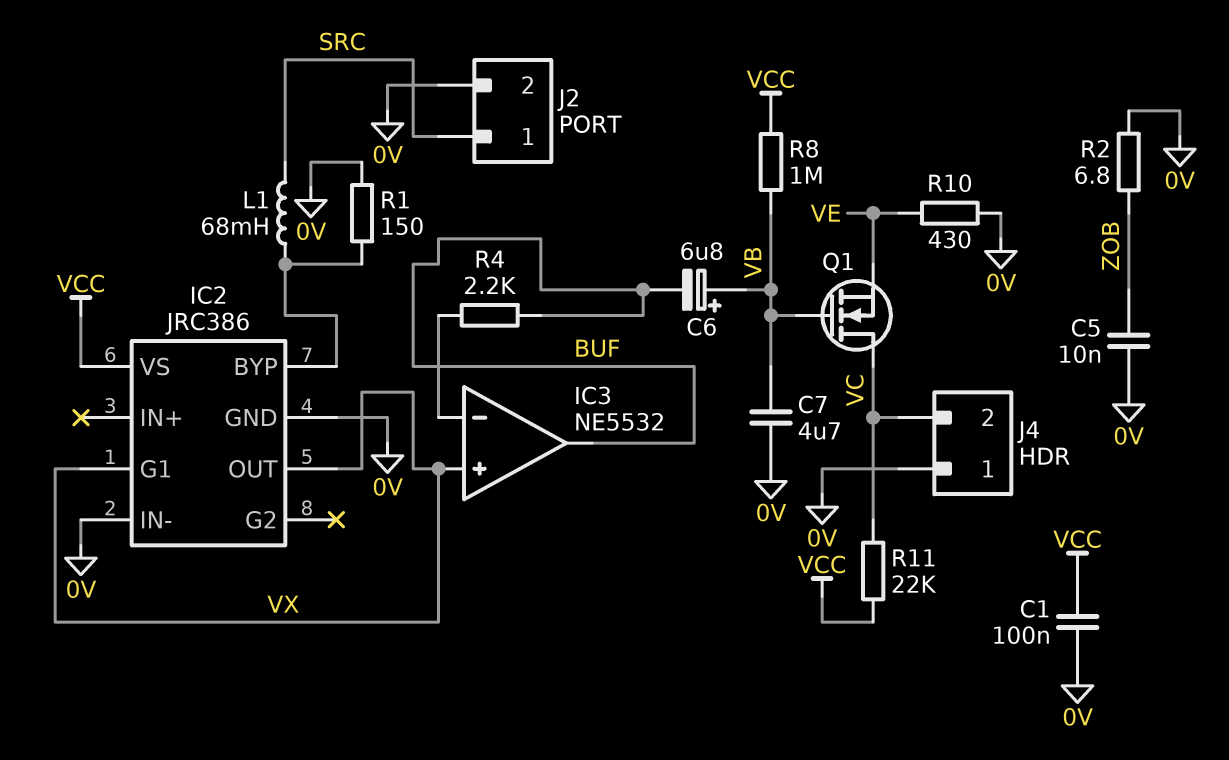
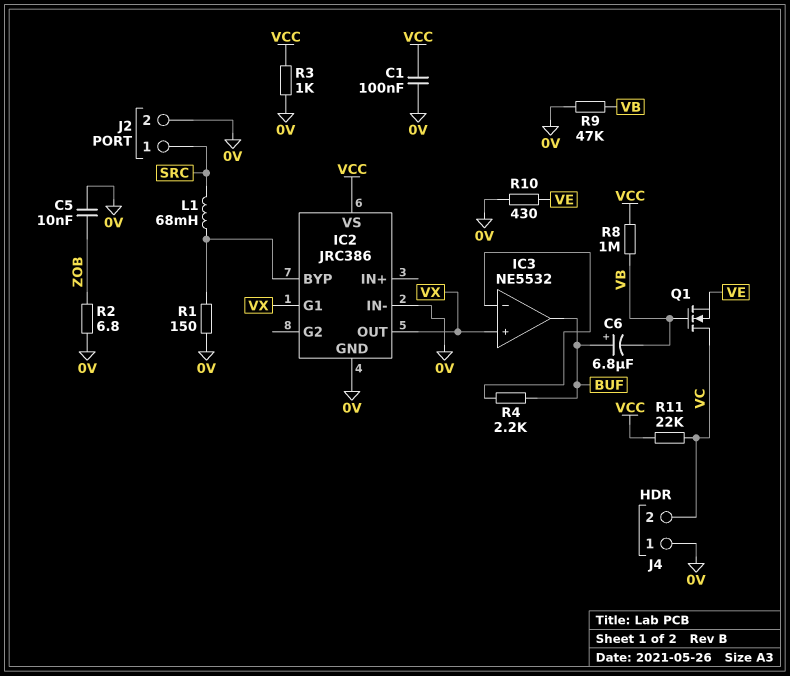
C6: 6.8uF (plus VB, minus BUF) -> 6.8uF (plus BUF, minus VB)
C7: 4.7uF (0V, VB) -> none
R3: none -> 1k (0V, VCC)
R9: none -> 47k (0V, VB)

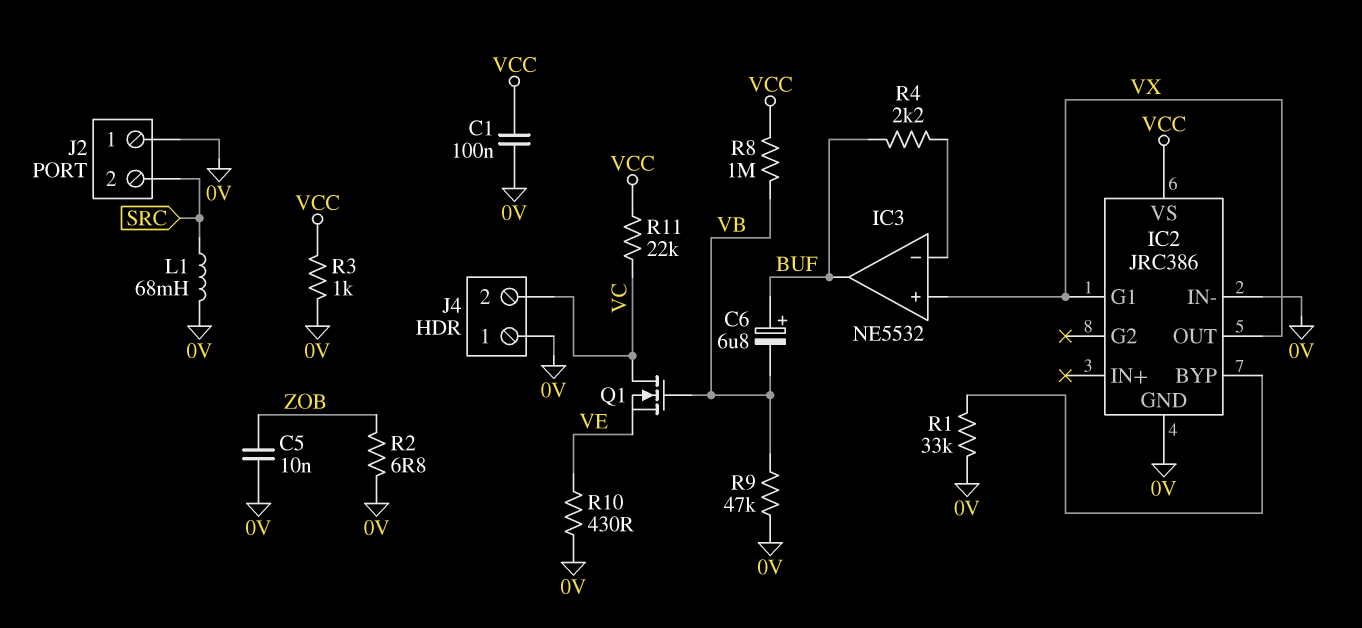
J2 pin 1: SRC -> 0V
J2 pin 2: 0V -> SRC
L1: 68mH (IC2/BYP, SRC) -> 68mH (0V, SRC)
R1: 150 (0V, IC2/BYP) -> 33k (0V, IC2/BYP)

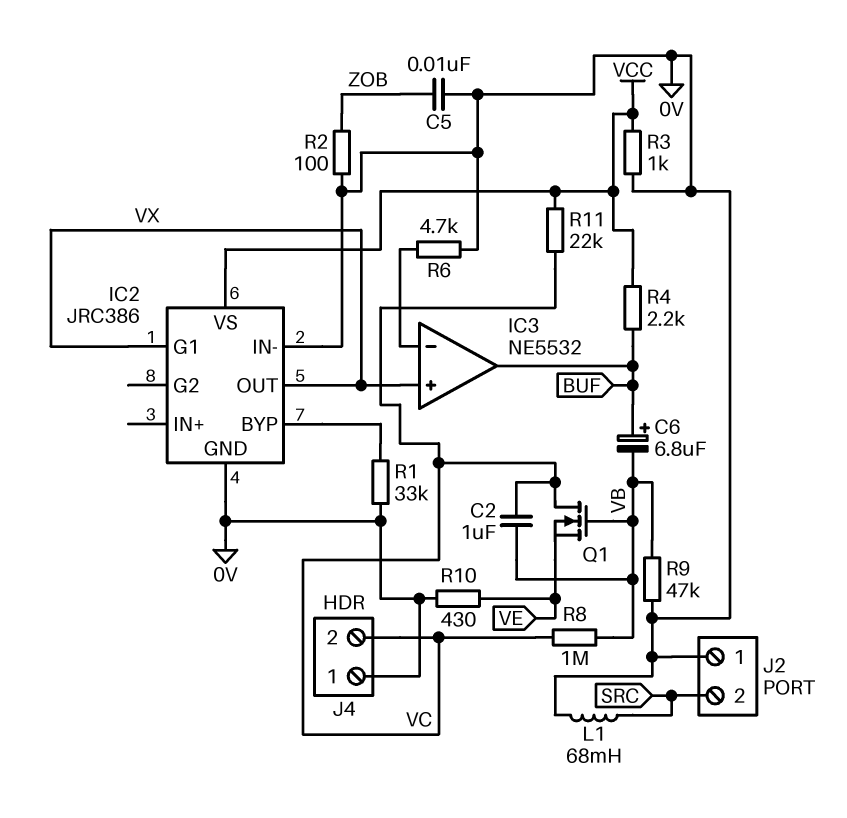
C1: 100nF (0V, VCC) -> none
C2: none -> 1uF (VB, VC)
R2: 6.8 (0V, ZOB) -> 100 (0V, ZOB)
R4: 2.2k (BUF, IC3/in-) -> 2.2k (BUF, VCC)
R6: none -> 4.7k (0V, IC3/in-)
R8: 1M (VB, VCC) -> 1M (VB, VC)

